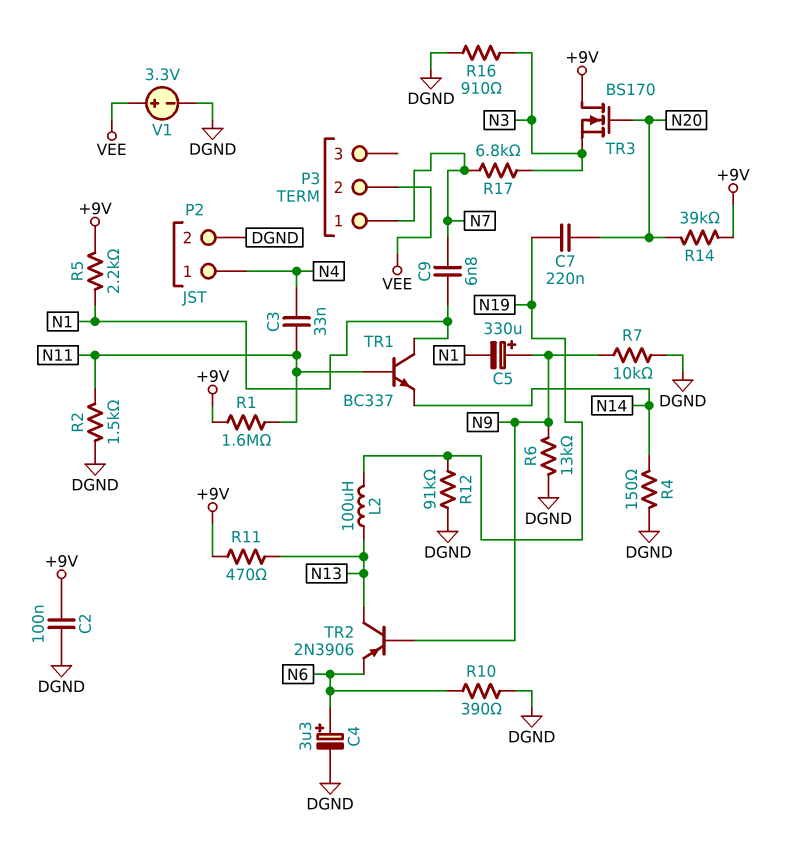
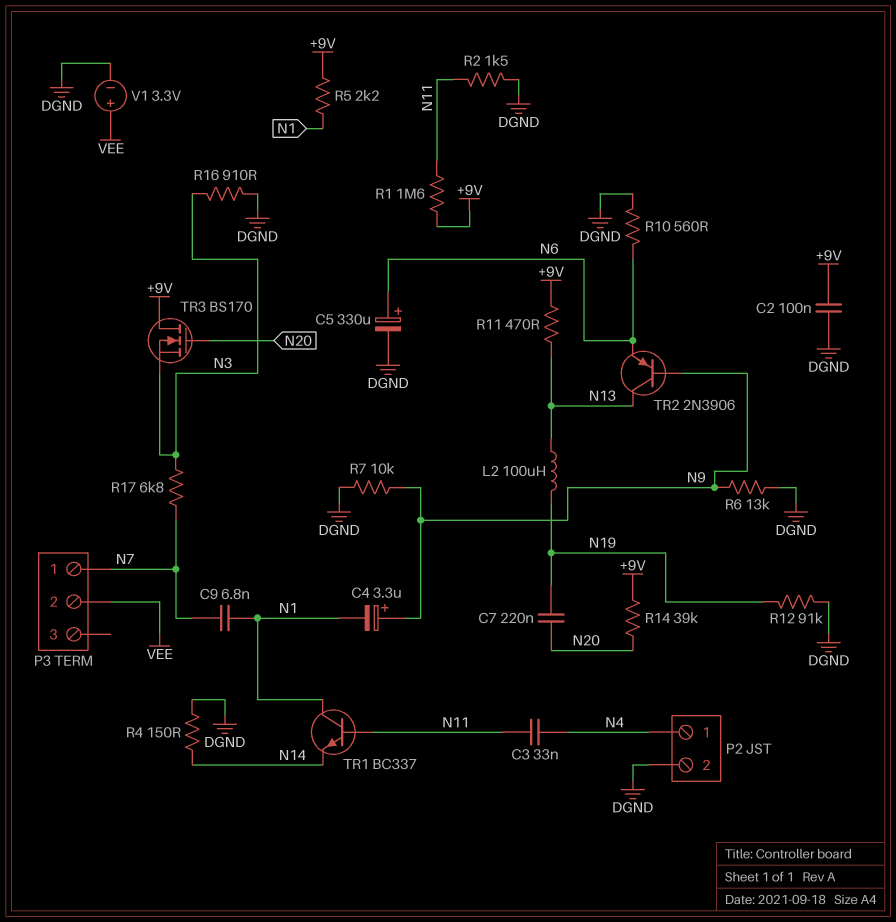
C4: 3.3uF (plus N6, minus DGND) -> 3.3uF (plus N9, minus N1)
C5: 330uF (plus N9, minus N1) -> 330uF (plus N6, minus DGND)
R10: 390 (DGND, N6) -> 560 (DGND, N6)

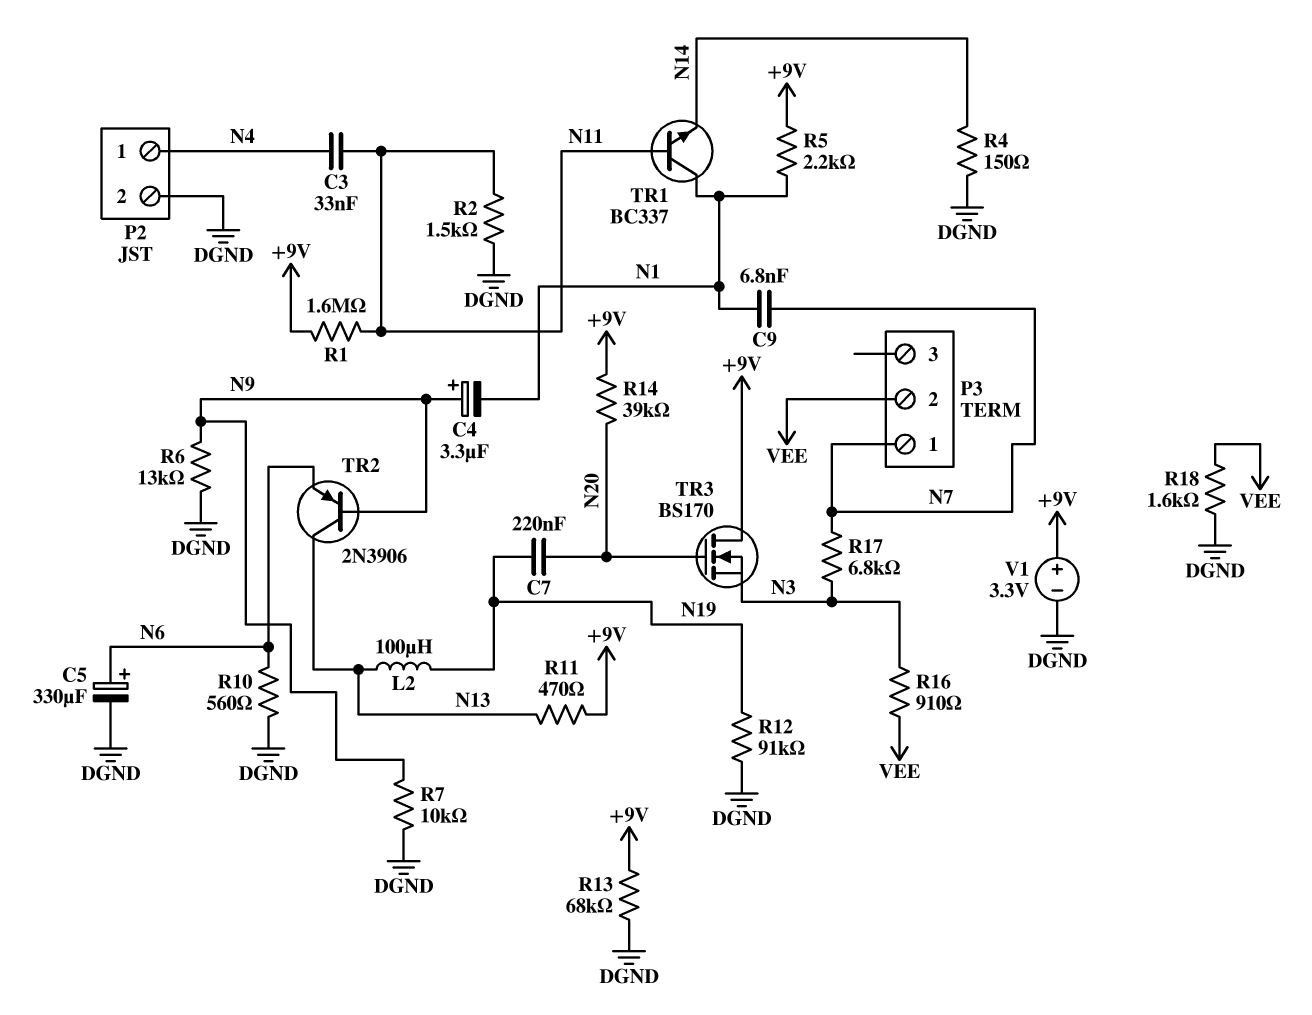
C2: 100nF (+9V, DGND) -> none
R13: none -> 68k (+9V, DGND)
R16: 910 (DGND, N3) -> 910 (N3, VEE)
R18: none -> 1.6k (DGND, VEE)
V1: 3.3V (plus VEE, minus DGND) -> 3.3V (plus +9V, minus DGND)

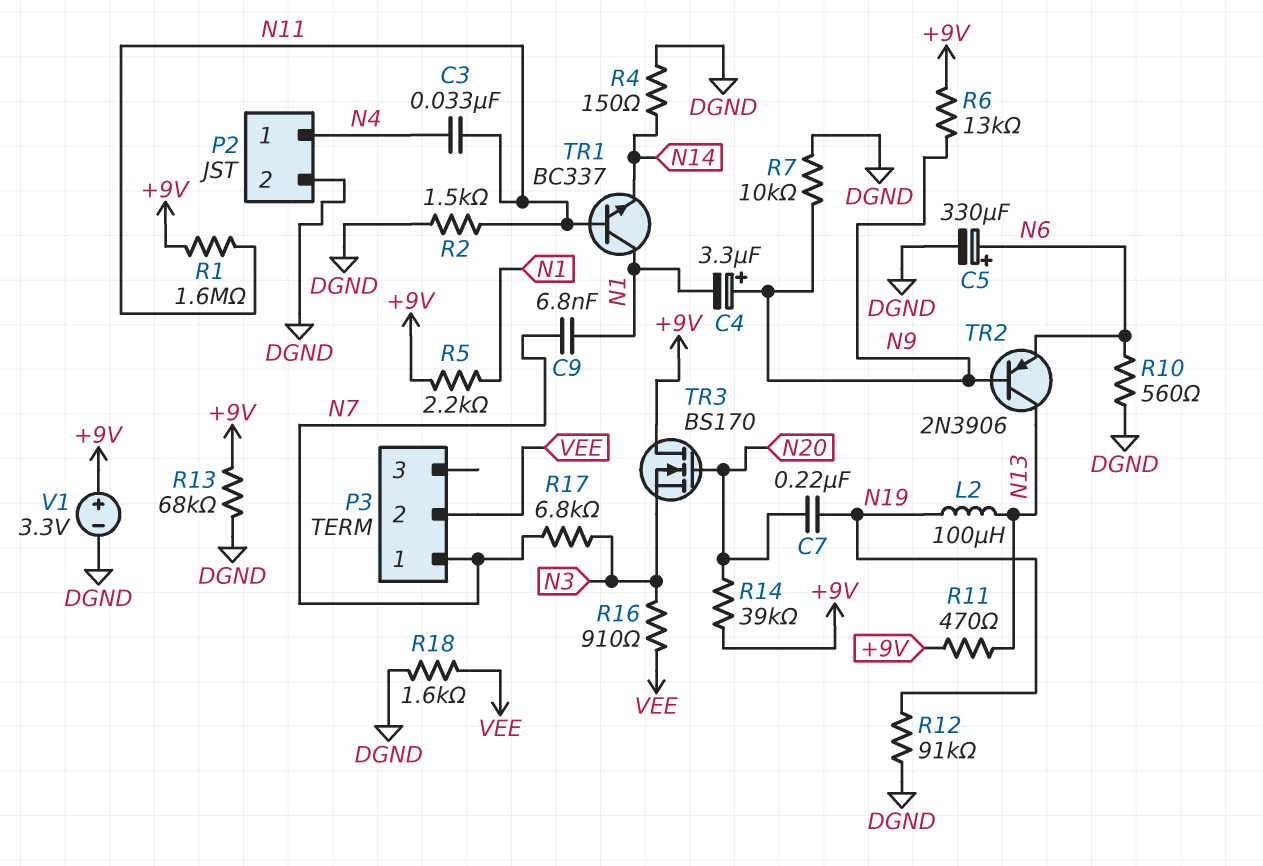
R6: 13k (DGND, N9) -> 13k (+9V, N9)

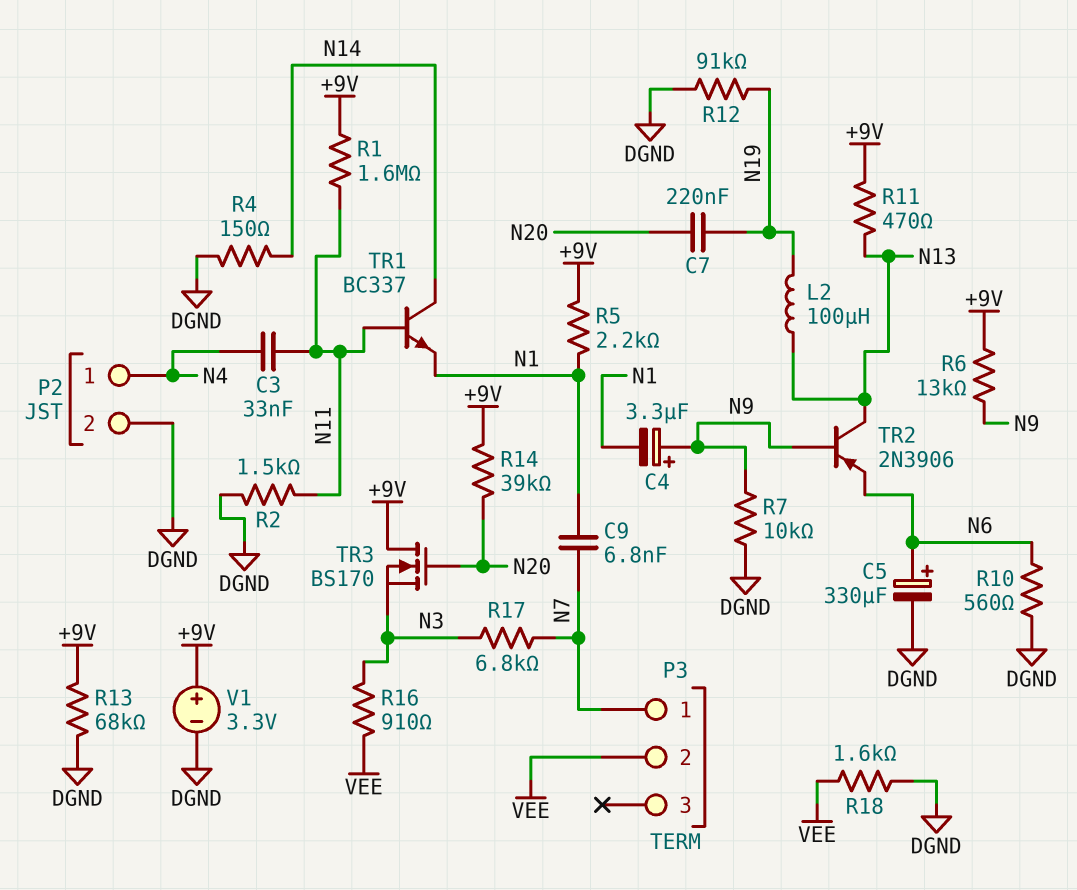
TR1: NPN BC337 (B N11, C N1, E N14) -> NPN BC337 (B N11, C N14, E N1)

